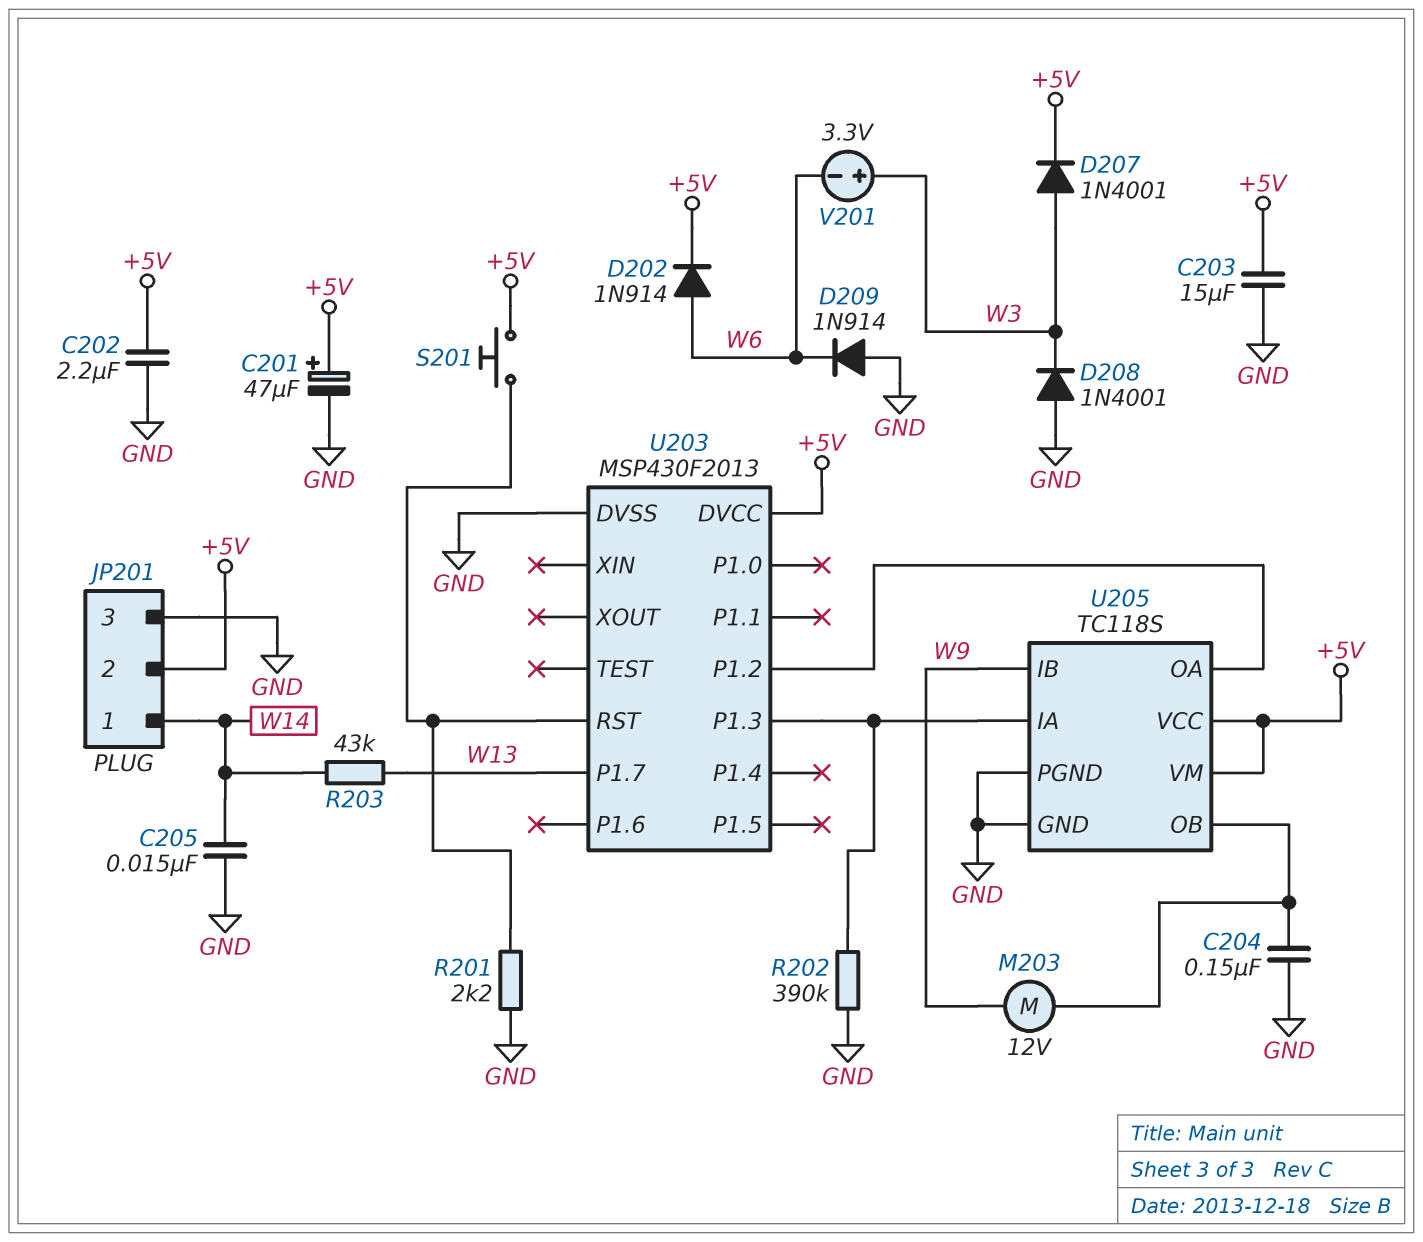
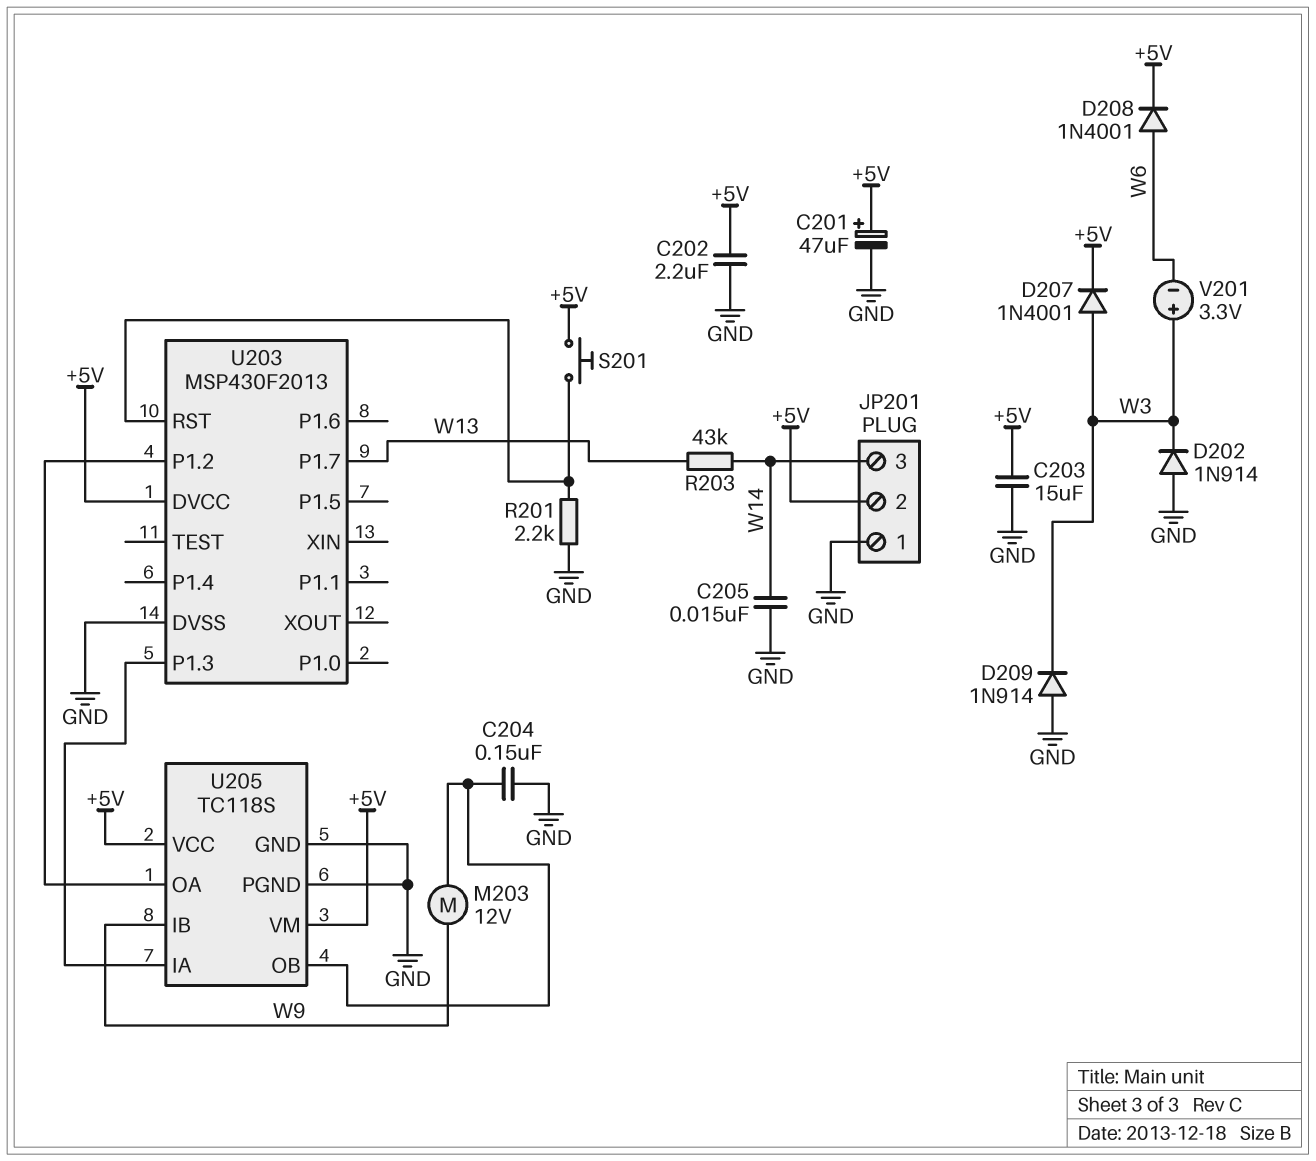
D202: diode 1N914 (A W6, K +5V) -> diode 1N914 (A GND, K W3)
D208: diode 1N4001 (A GND, K W3) -> diode 1N4001 (A W6, K +5V)
D209: diode 1N914 (A GND, K W6) -> diode 1N914 (A GND, K W3)
JP201 pin 1: W14 -> GND
JP201 pin 3: GND -> W14
R202: 390k (GND, U203/P1.3) -> none

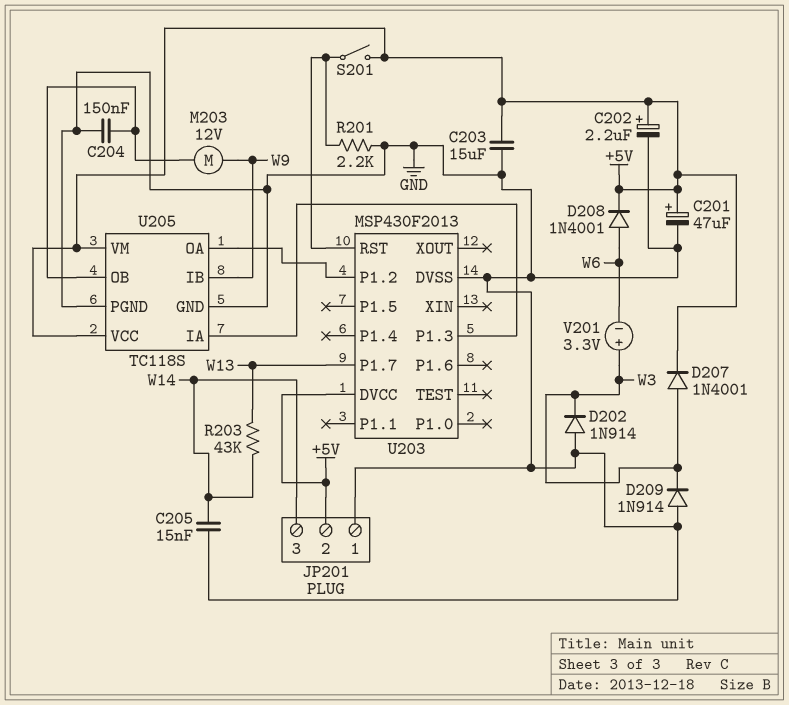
C202: 2.2uF (+5V, GND) -> 2.2uF (plus +5V, minus GND)
S201: button (+5V, U203/RST) -> switch (+5V, U203/RST)

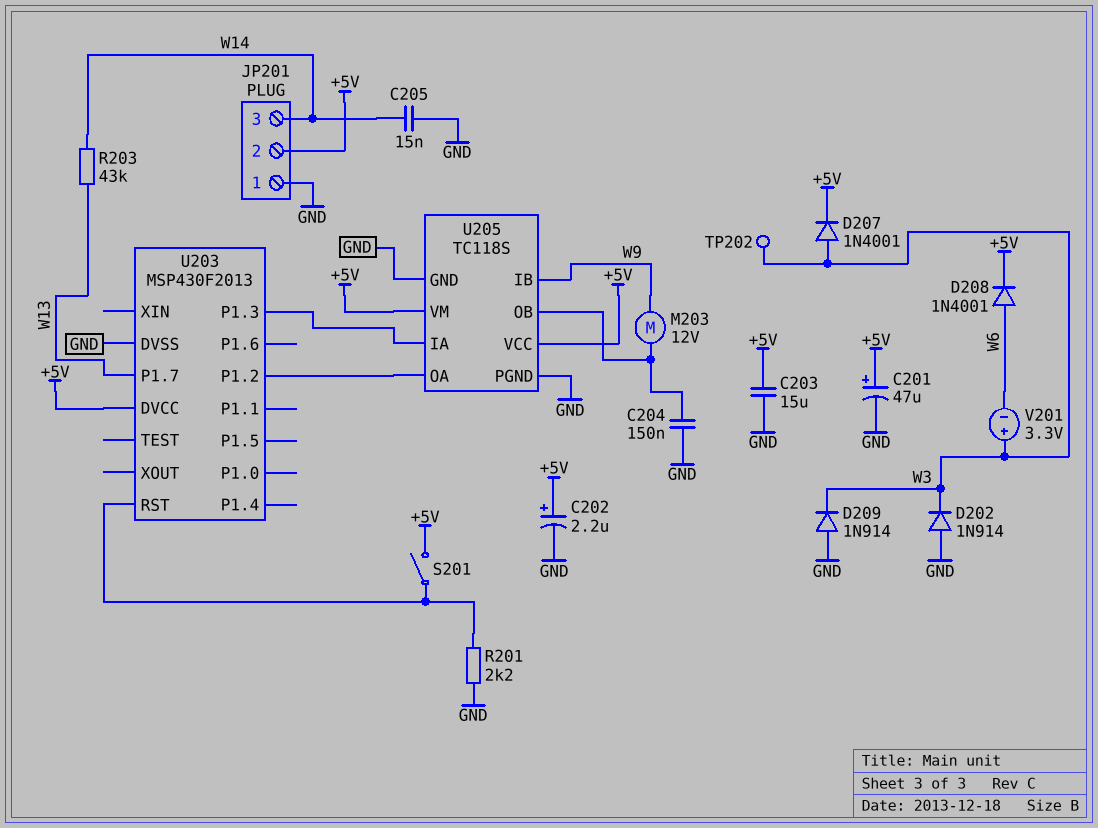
TP202: none -> test point (W3)

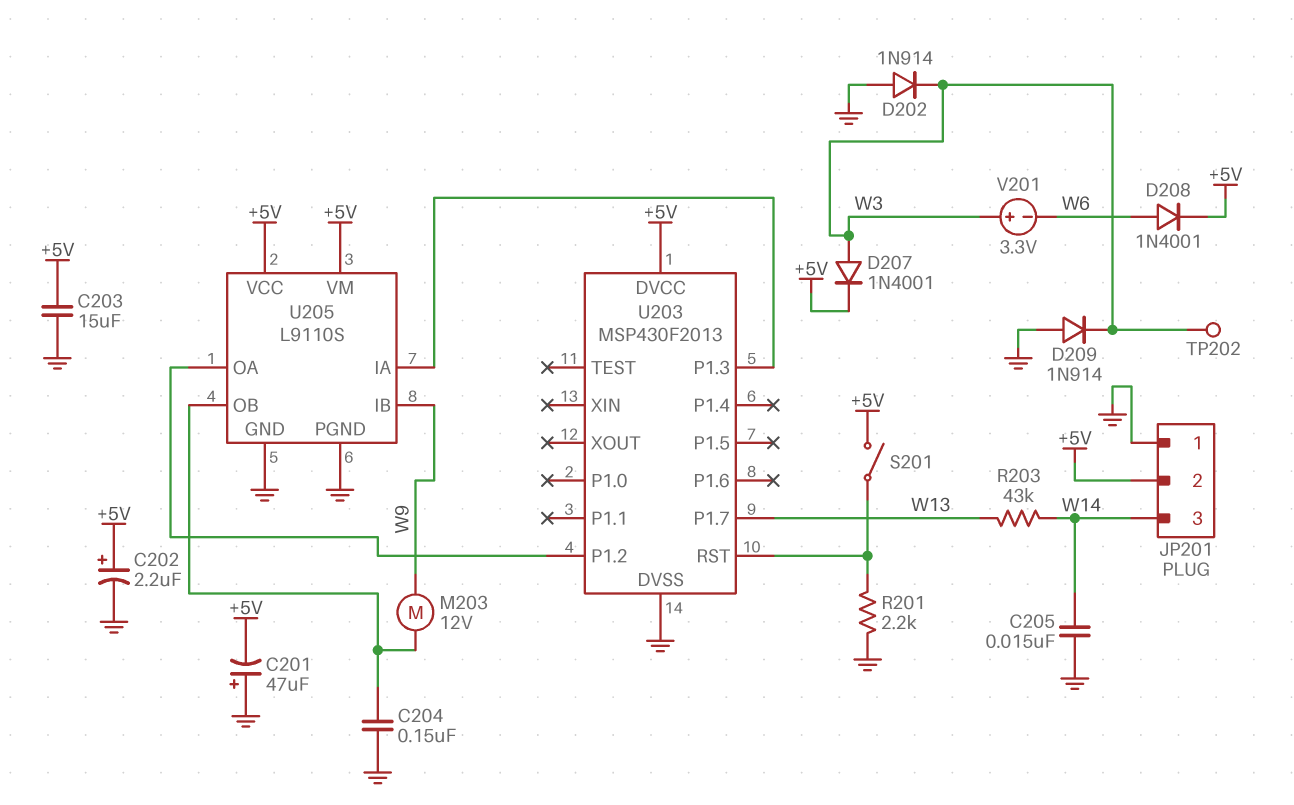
C201: 47uF (plus +5V, minus GND) -> 47uF (plus GND, minus +5V)
U205: TC118S -> L9110S

